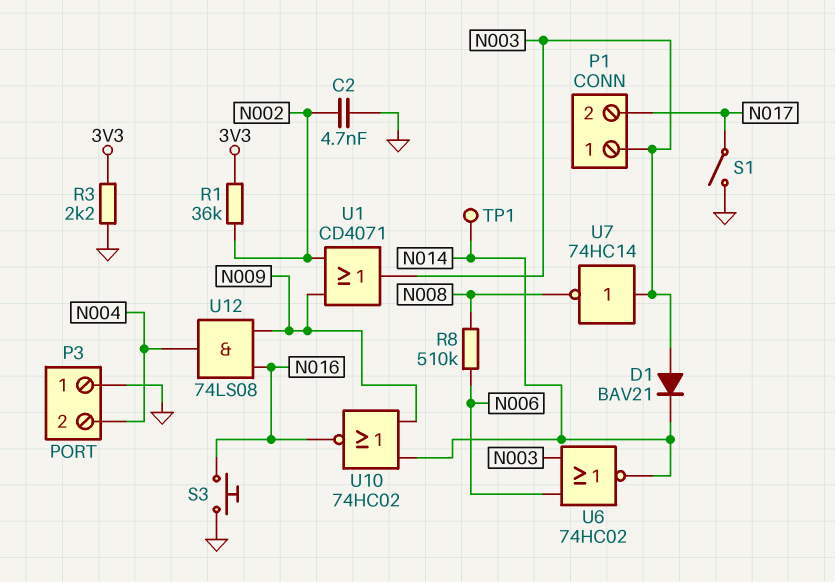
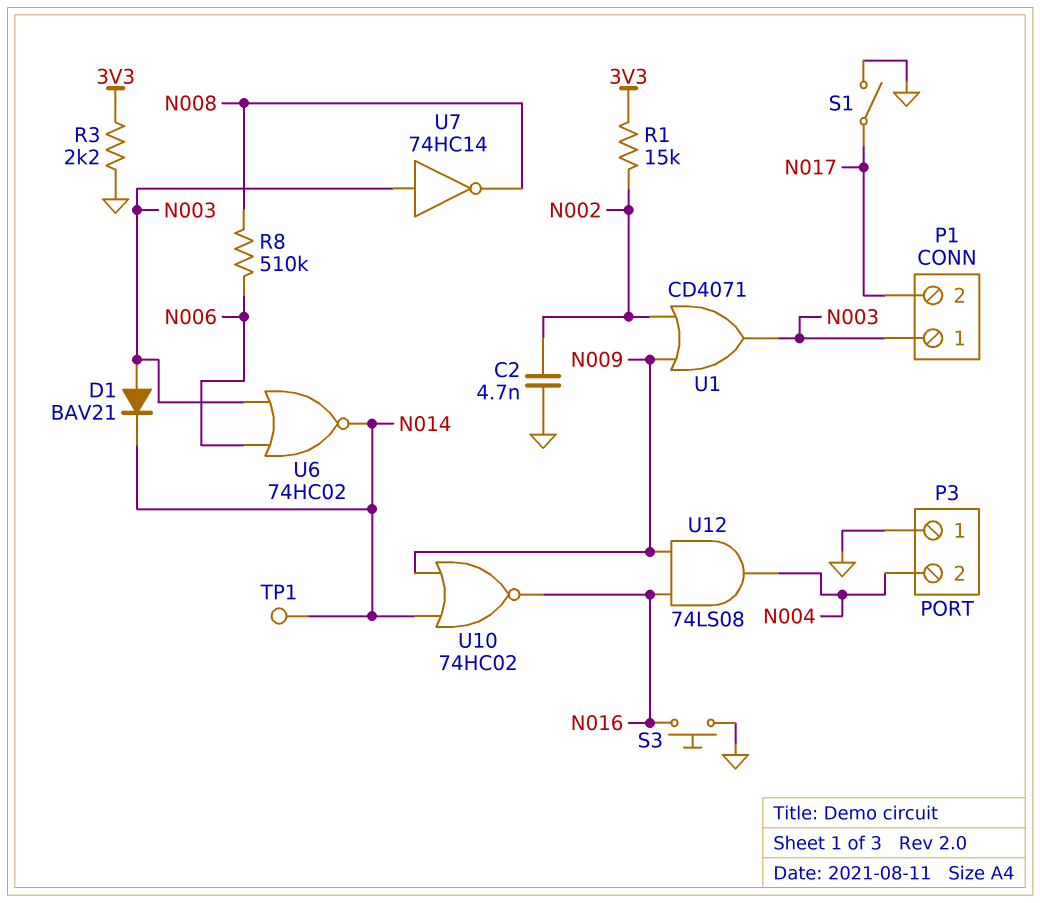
R1: 36k (3V3, N002) -> 15k (3V3, N002)

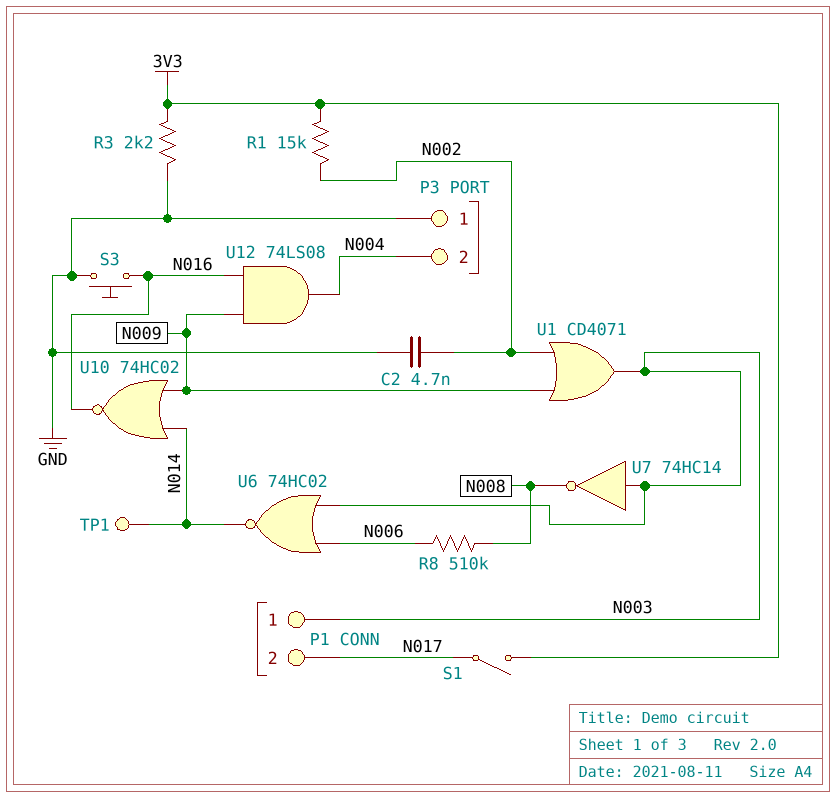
D1: diode BAV21 (A N003, K N014) -> none
S1: switch (GND, N017) -> switch (3V3, N017)

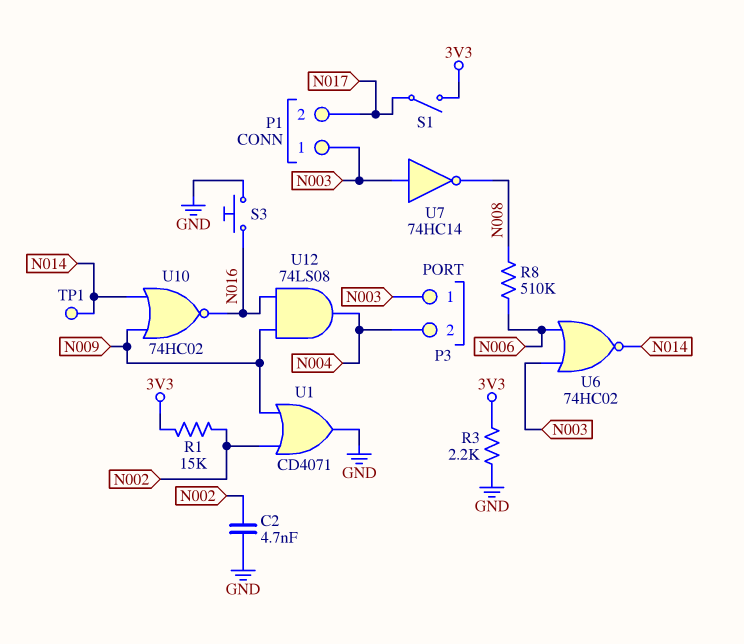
P3 pin 1: GND -> N003
U1: OR CD4071 (in N002, in N009, out N003) -> OR CD4071 (in N002, in N009, out GND)

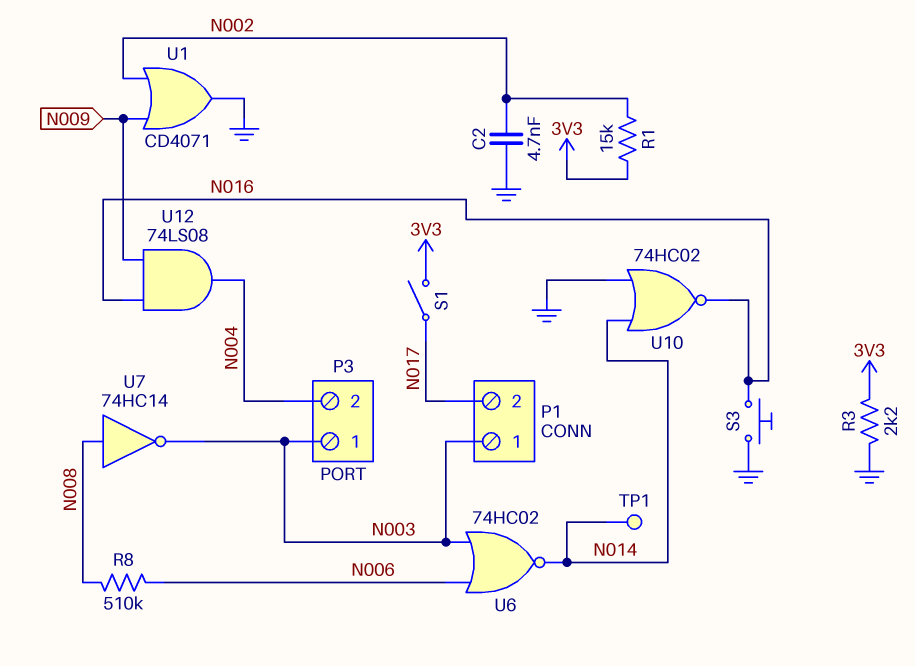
U7: NOT 74HC14 (in N003, out N008) -> NOT 74HC14 (in N008, out N003)
U10: NOR 74HC02 (in N009, in N014, out N016) -> NOR 74HC02 (in GND, in N014, out N016)

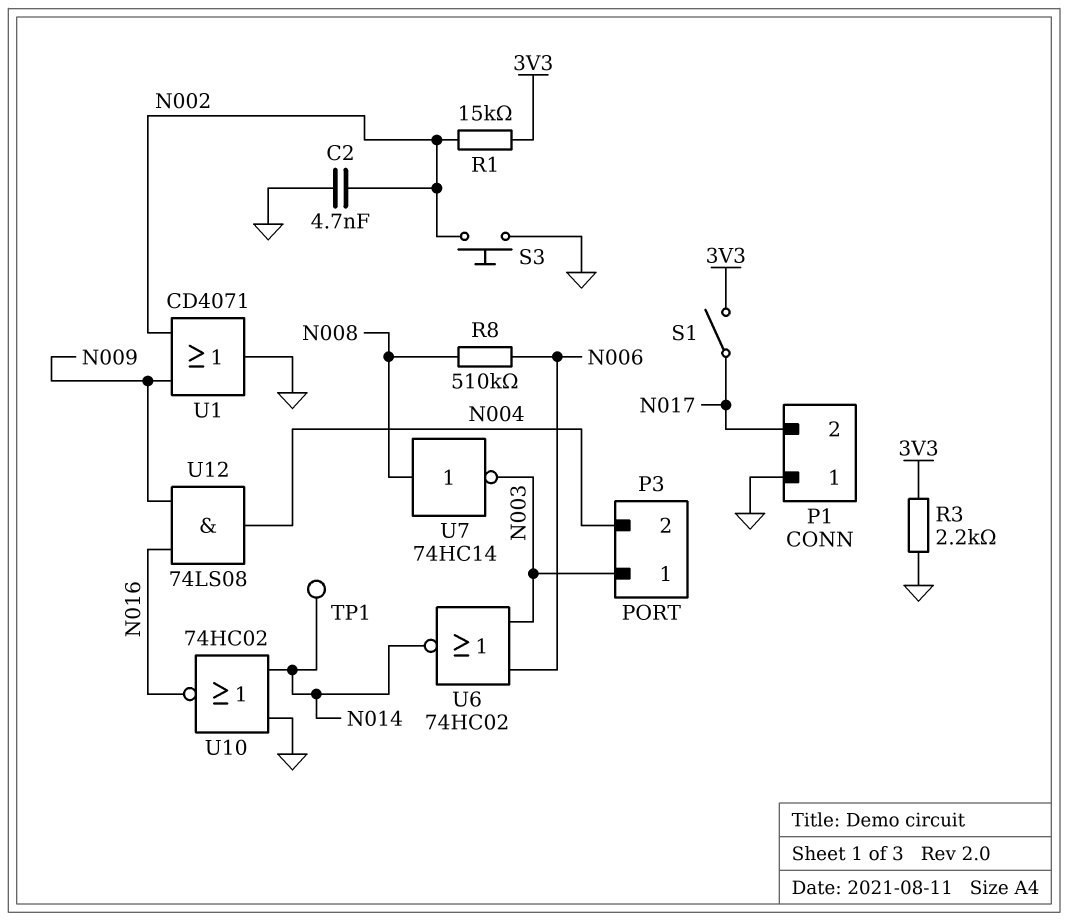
P1 pin 1: N003 -> GND
S3: button (GND, N016) -> button (GND, N002)

